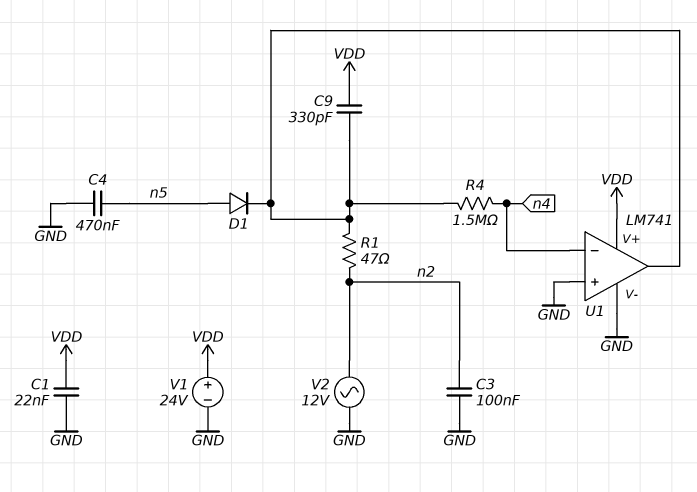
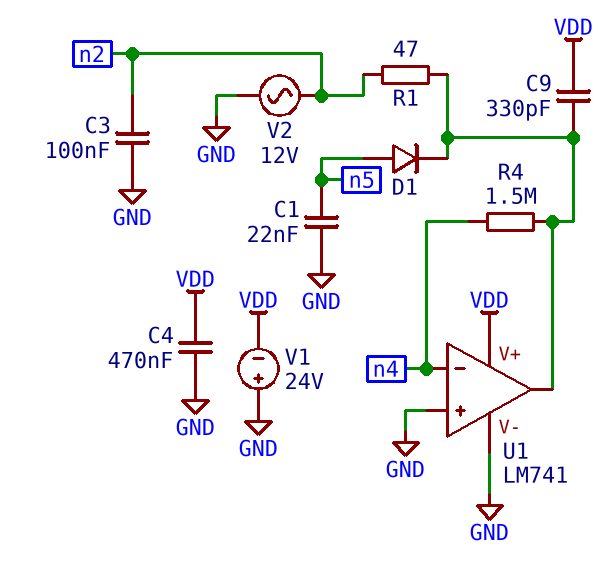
C1: 22nF (GND, VDD) -> 22nF (GND, n5)
C4: 470nF (GND, n5) -> 470nF (GND, VDD)
V1: 24V (plus VDD, minus GND) -> 24V (plus GND, minus VDD)

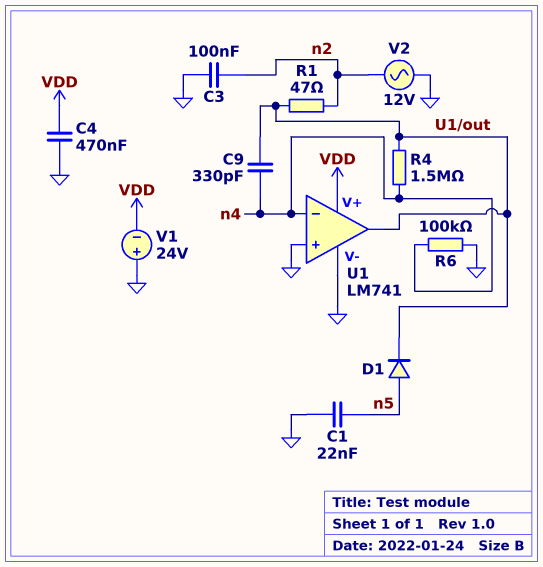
C9: 330pF (U1/out, VDD) -> 330pF (U1/out, n4)
R6: none -> 100k (GND, n4)

